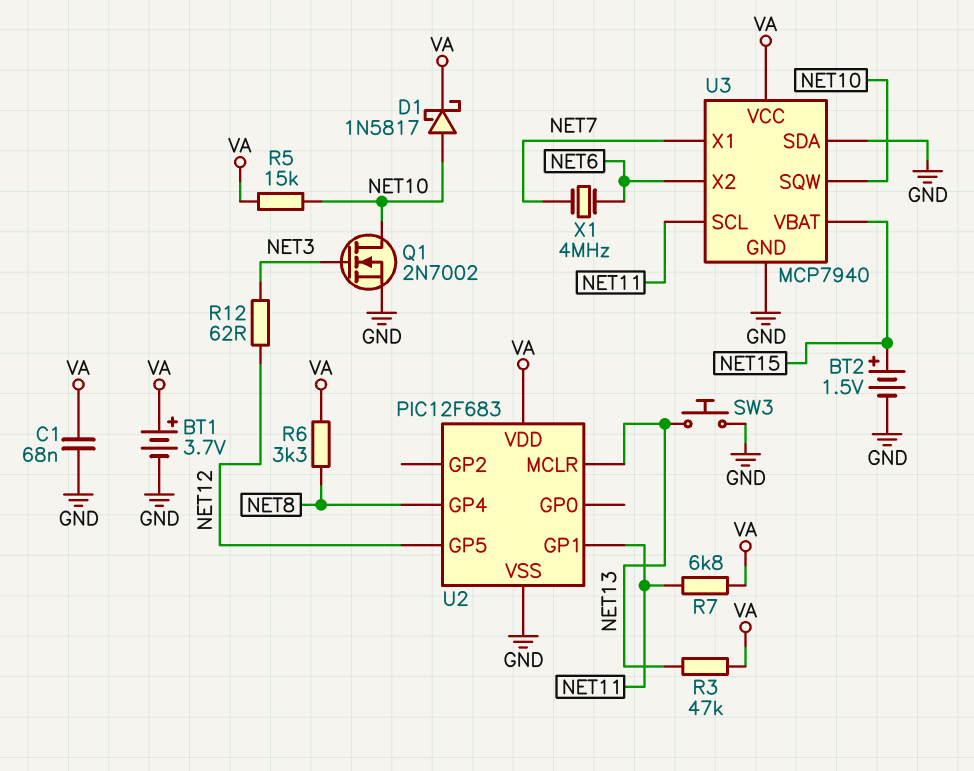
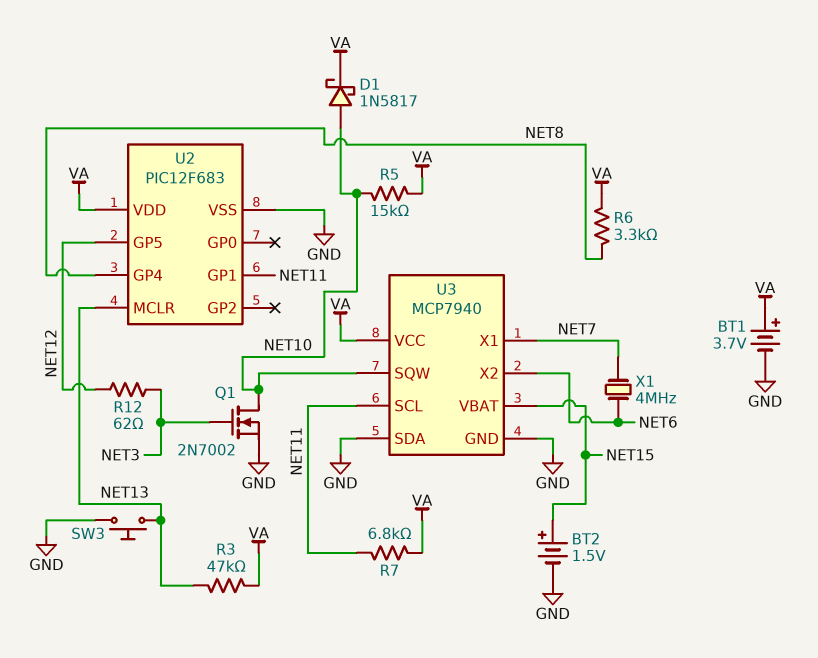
C1: 68nF (GND, VA) -> none

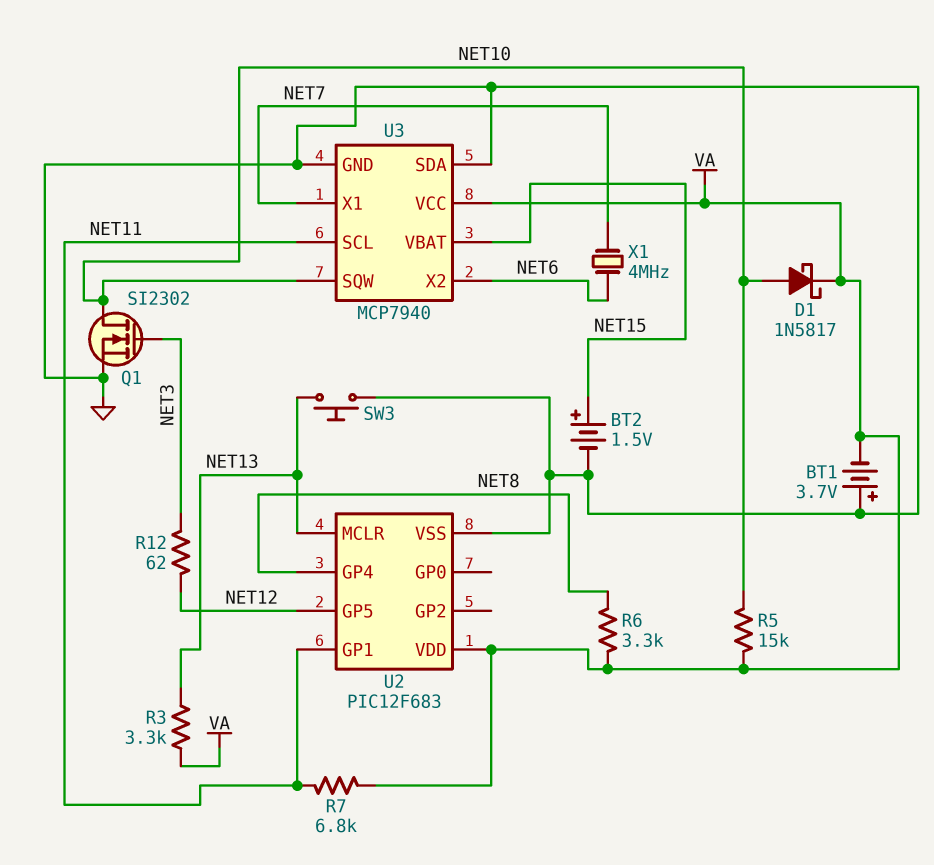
BT1: 3.7V (plus VA, minus GND) -> 3.7V (plus GND, minus VA)
Q1: NMOS 2N7002 (G NET3, D NET10, S GND) -> NMOS SI2302 (G NET3, D NET10, S GND)
R3: 47k (NET13, VA) -> 3.3k (NET13, VA)

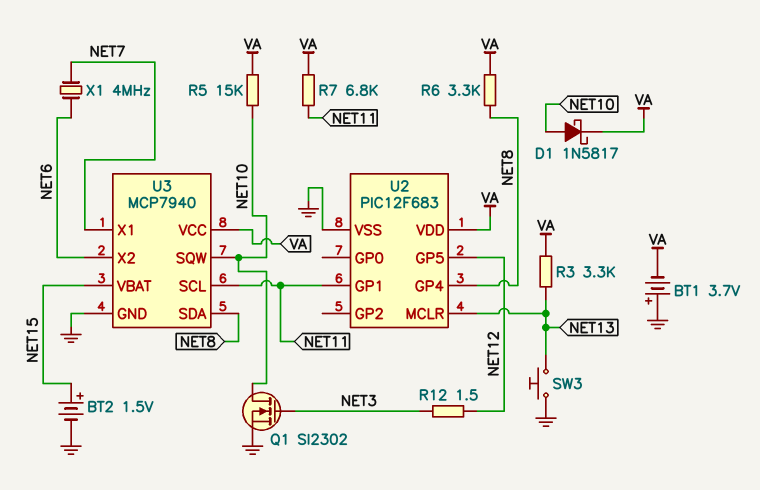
R12: 62 (NET3, NET12) -> 1.5 (NET3, NET12)
U3 pin SDA: GND -> NET8

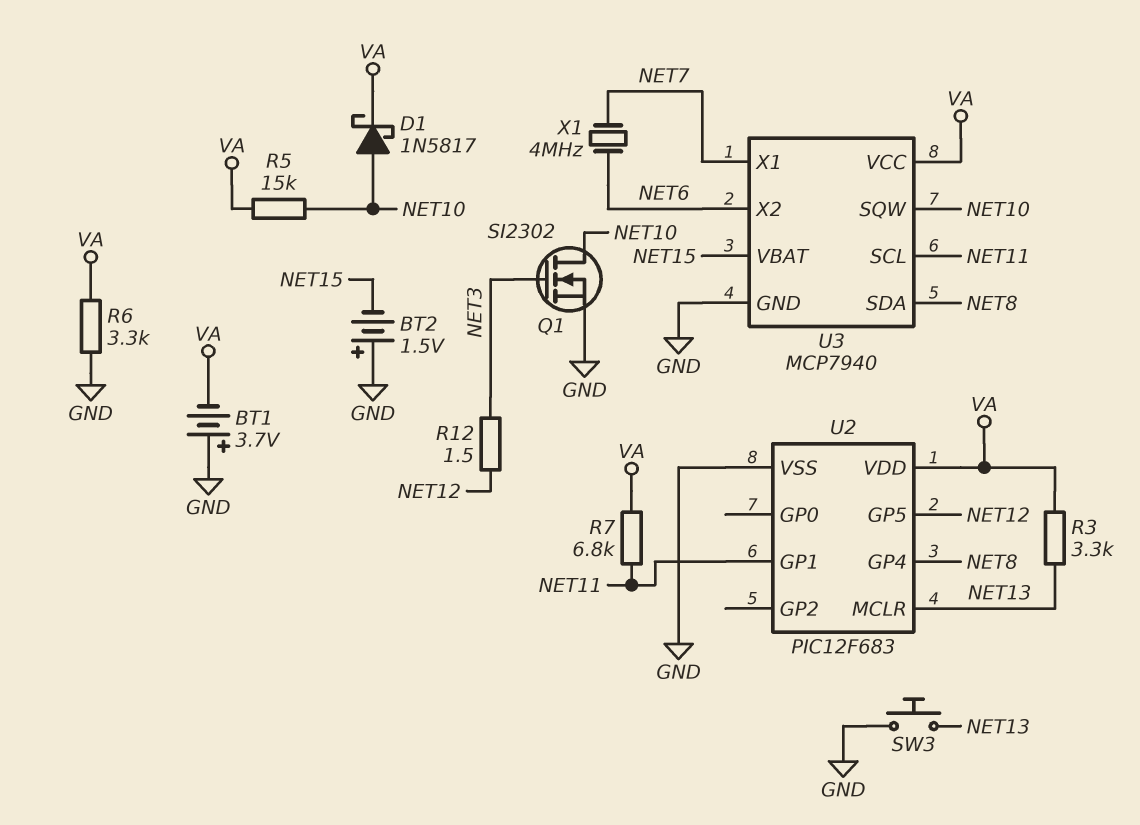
BT2: 1.5V (plus NET15, minus GND) -> 1.5V (plus GND, minus NET15)
R6: 3.3k (NET8, VA) -> 3.3k (GND, VA)

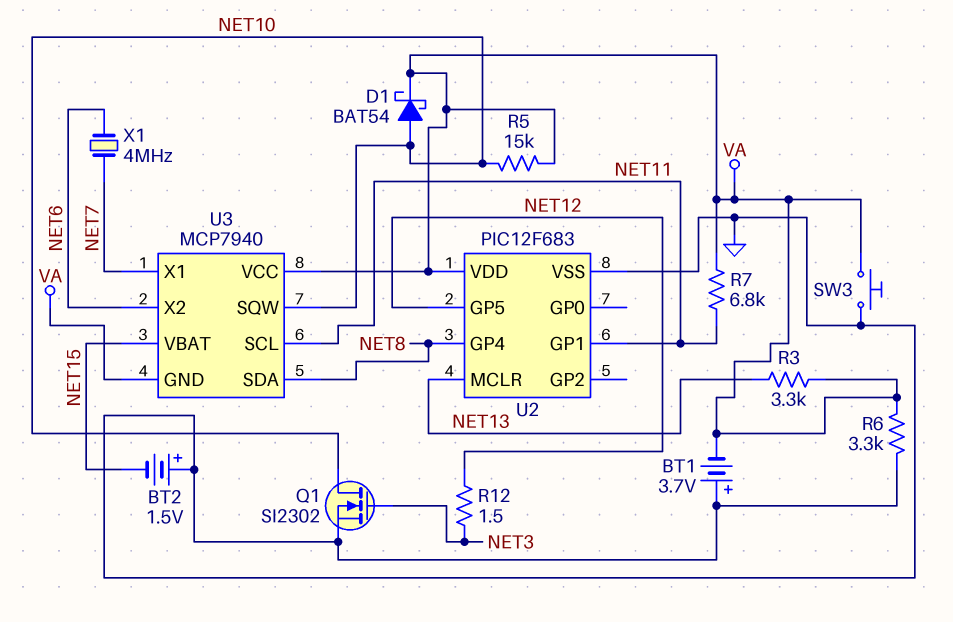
D1: schottky 1N5817 (A NET10, K VA) -> schottky BAT54 (A NET10, K VA)
SW3: button (GND, NET13) -> button (GND, VA)
U3 pin GND: GND -> VA

